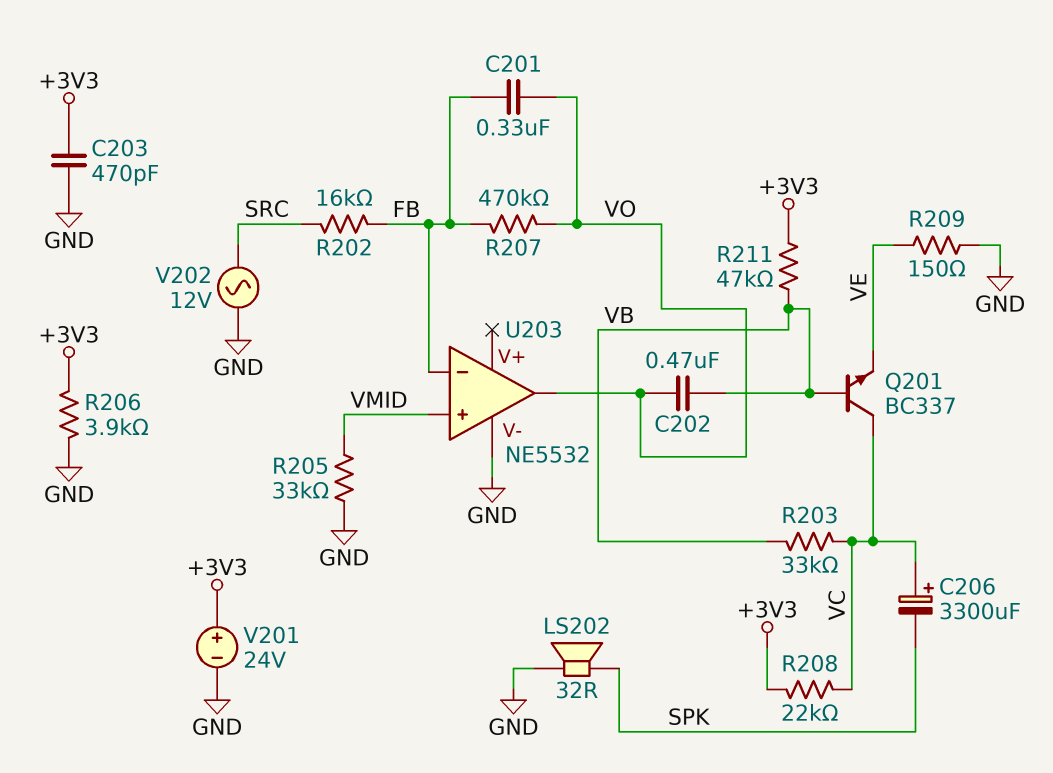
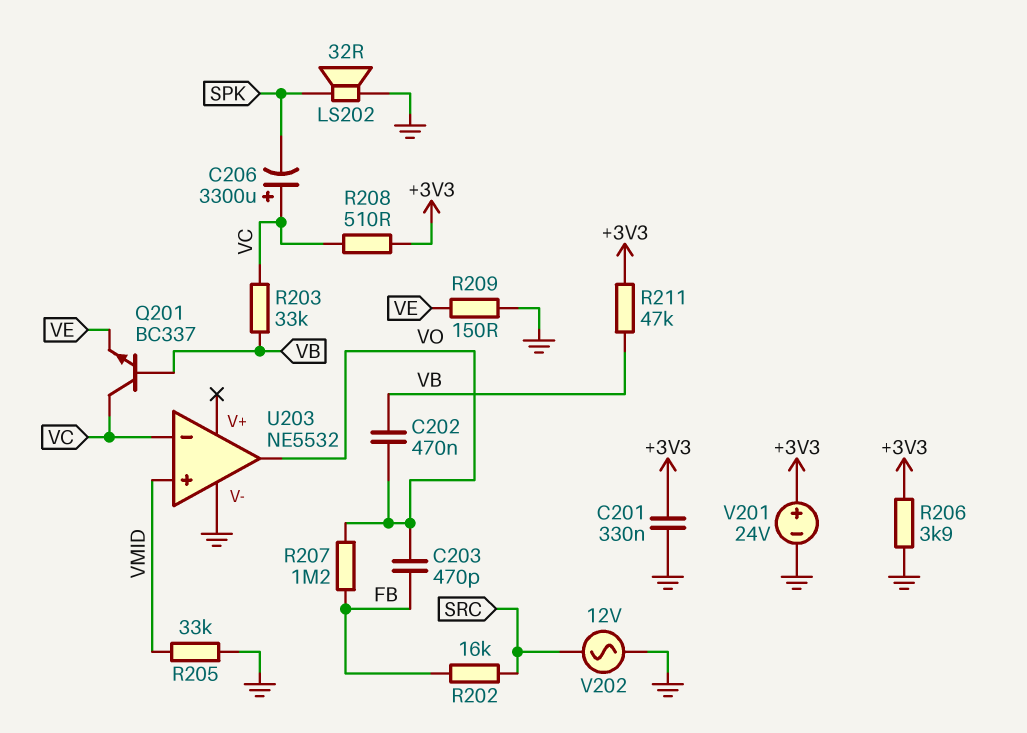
C201: 330nF (FB, VO) -> 330nF (+3V3, GND)
C203: 470pF (+3V3, GND) -> 470pF (FB, VO)
R207: 470k (FB, VO) -> 1.2M (FB, VO)
R208: 22k (+3V3, VC) -> 510 (+3V3, VC)
U203 pin in-: FB -> VC

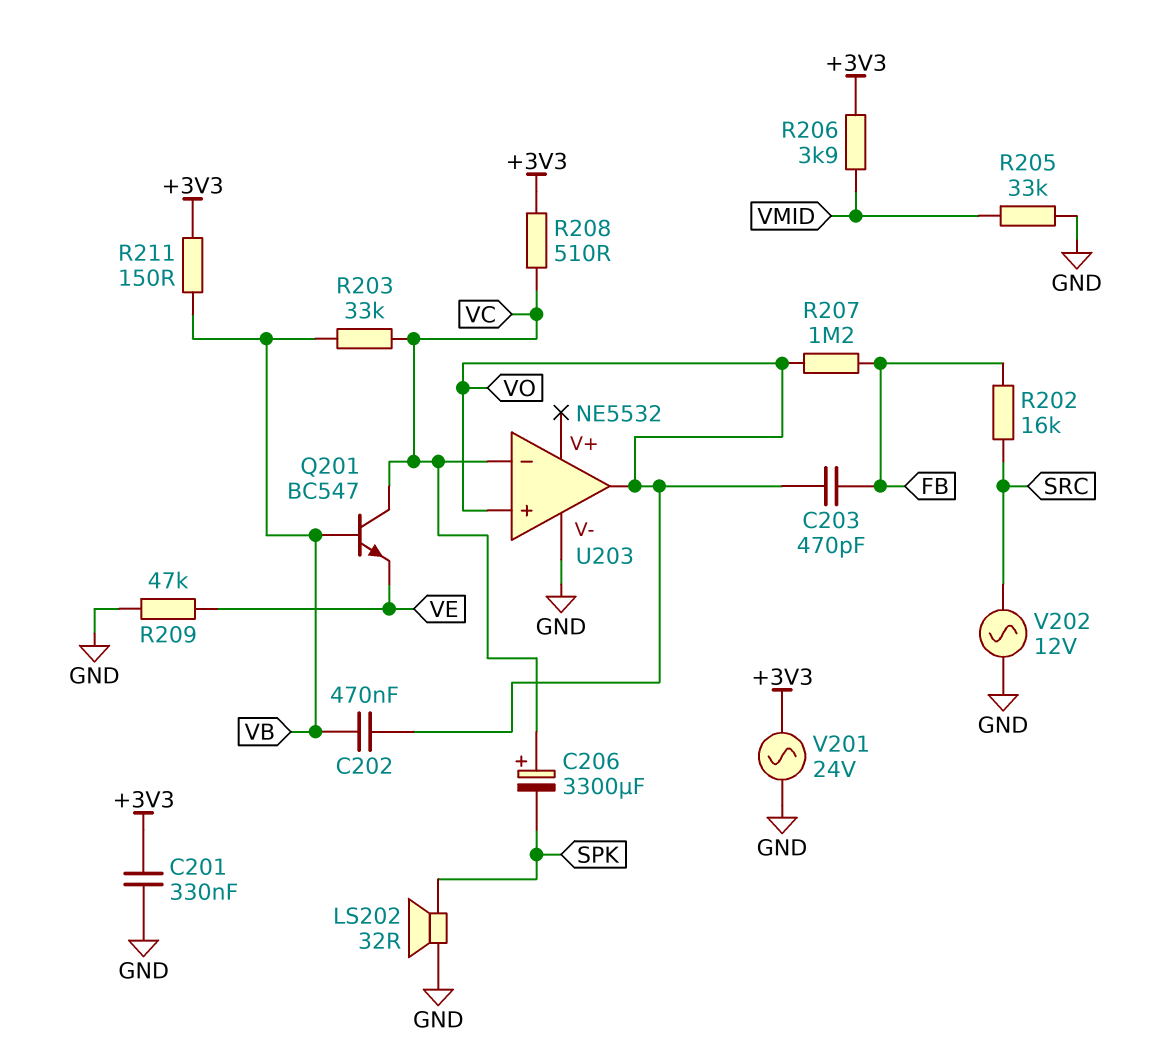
Q201: NPN BC337 (B VB, C VC, E VE) -> NPN BC547 (B VB, C VC, E VE)
R206: 3.9k (+3V3, GND) -> 3.9k (+3V3, VMID)
R209: 150 (GND, VE) -> 47k (GND, VE)
R211: 47k (+3V3, VB) -> 150 (+3V3, VB)
U203 pin in+: VMID -> VO
V201: 24V (plus +3V3, minus GND) -> AC 24V (+3V3, GND)

